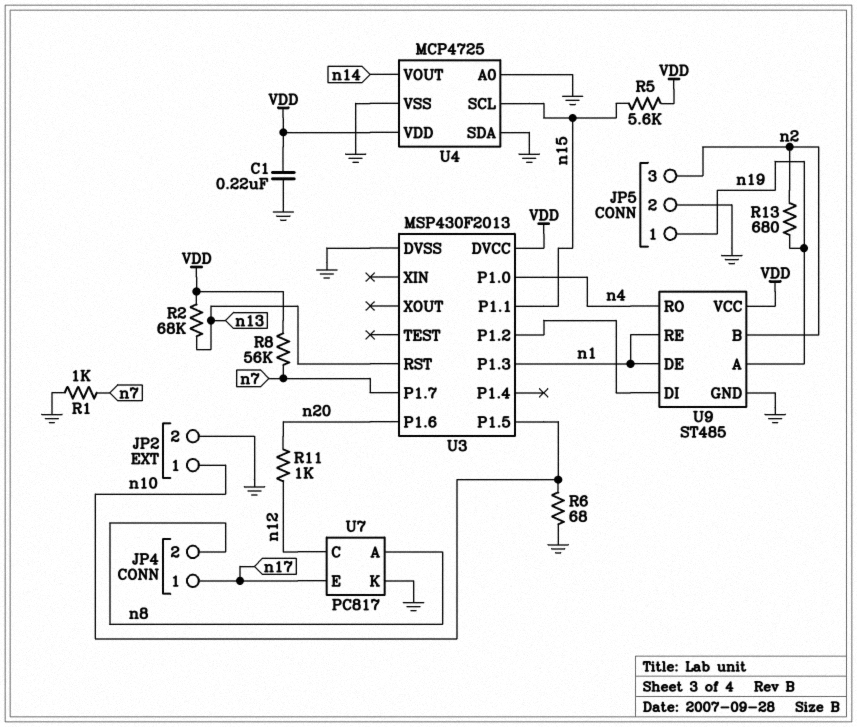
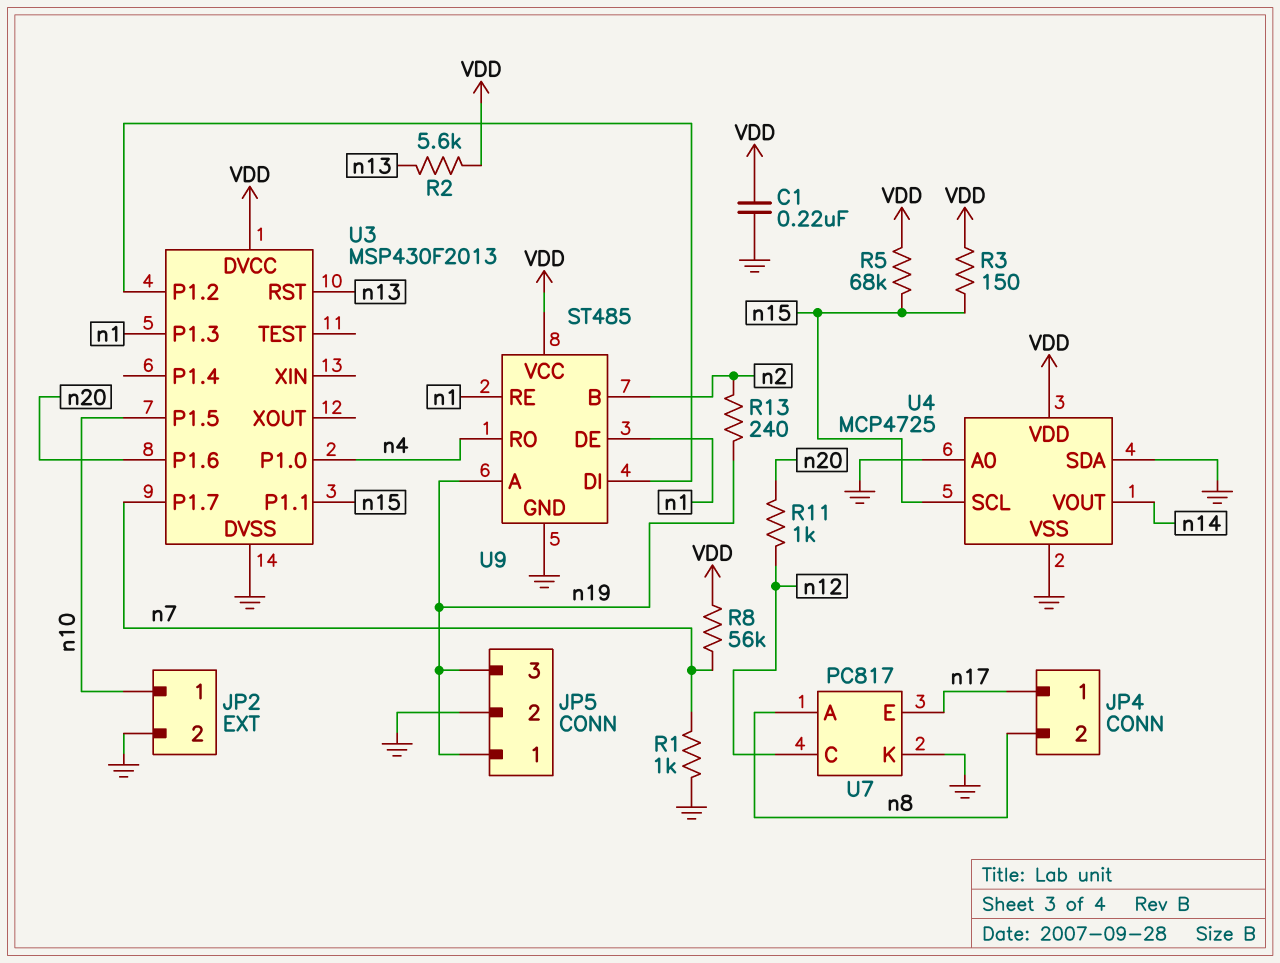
JP5 pin 3: n2 -> n19
R2: 68k (VDD, n13) -> 5.6k (VDD, n13)
R3: none -> 150 (VDD, n15)
R5: 5.6k (VDD, n15) -> 68k (VDD, n15)
R6: 68 (GND, n10) -> none
R13: 680 (n2, n19) -> 240 (n2, n19)

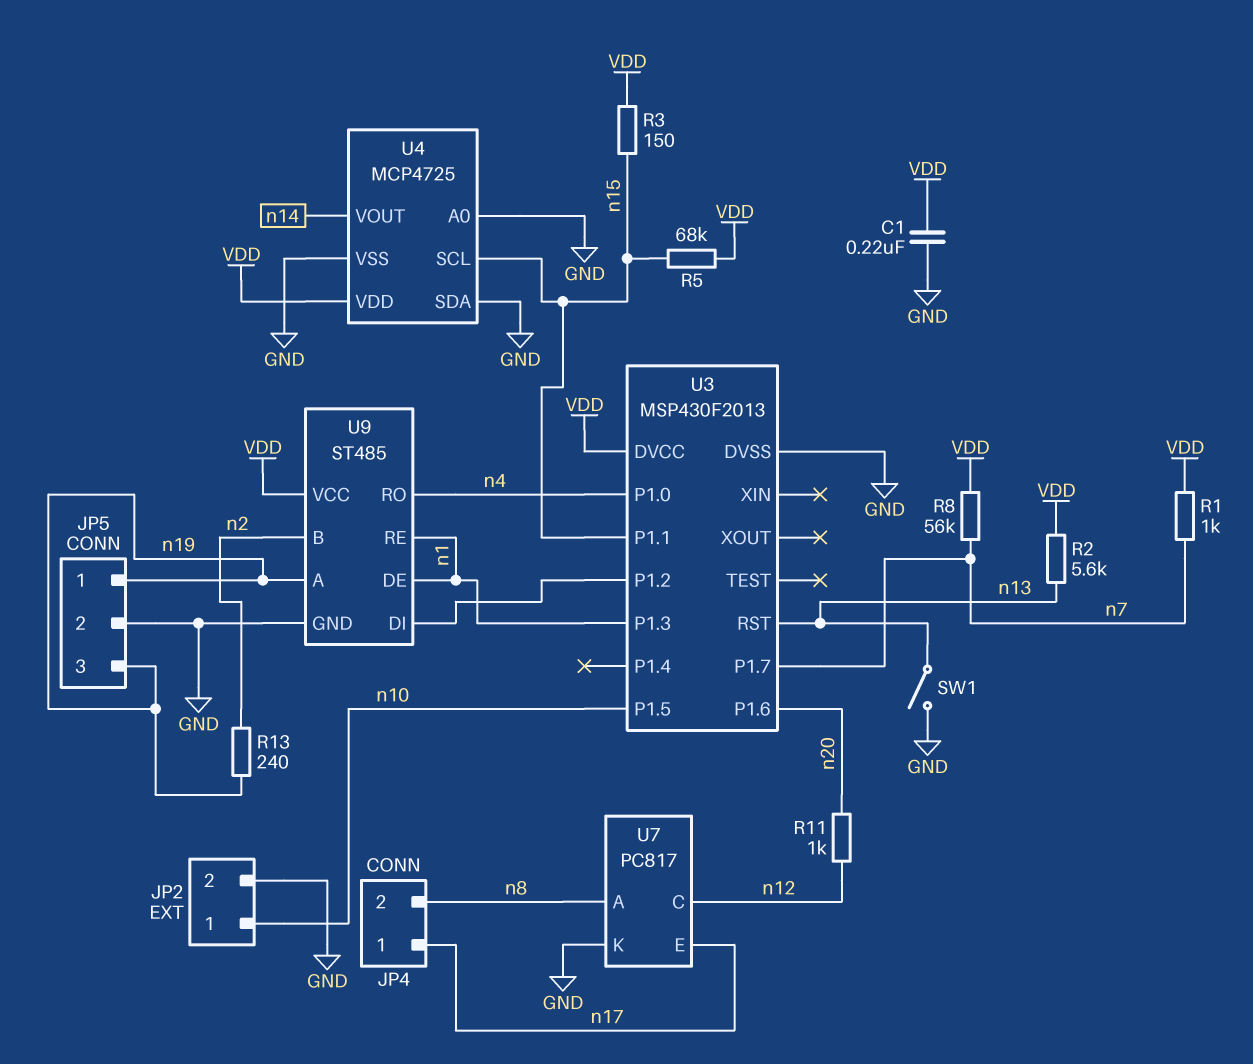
R1: 1k (GND, n7) -> 1k (VDD, n7)
SW1: none -> switch (GND, n13)

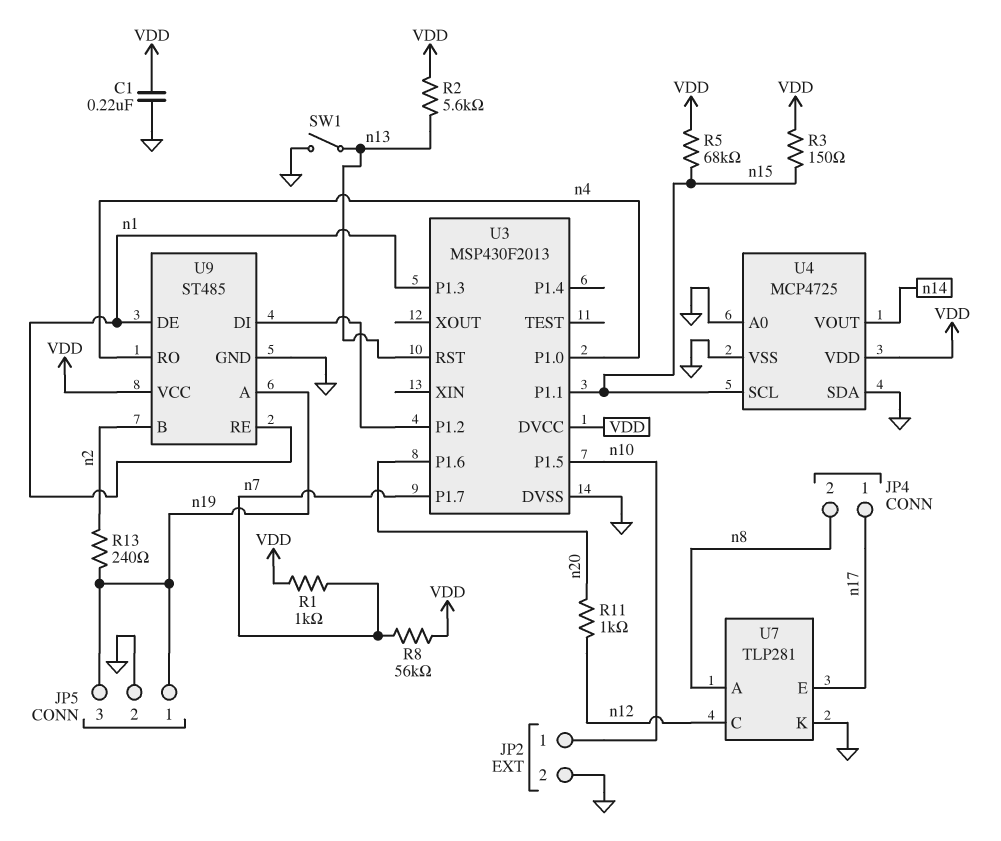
U7: PC817 -> TLP281

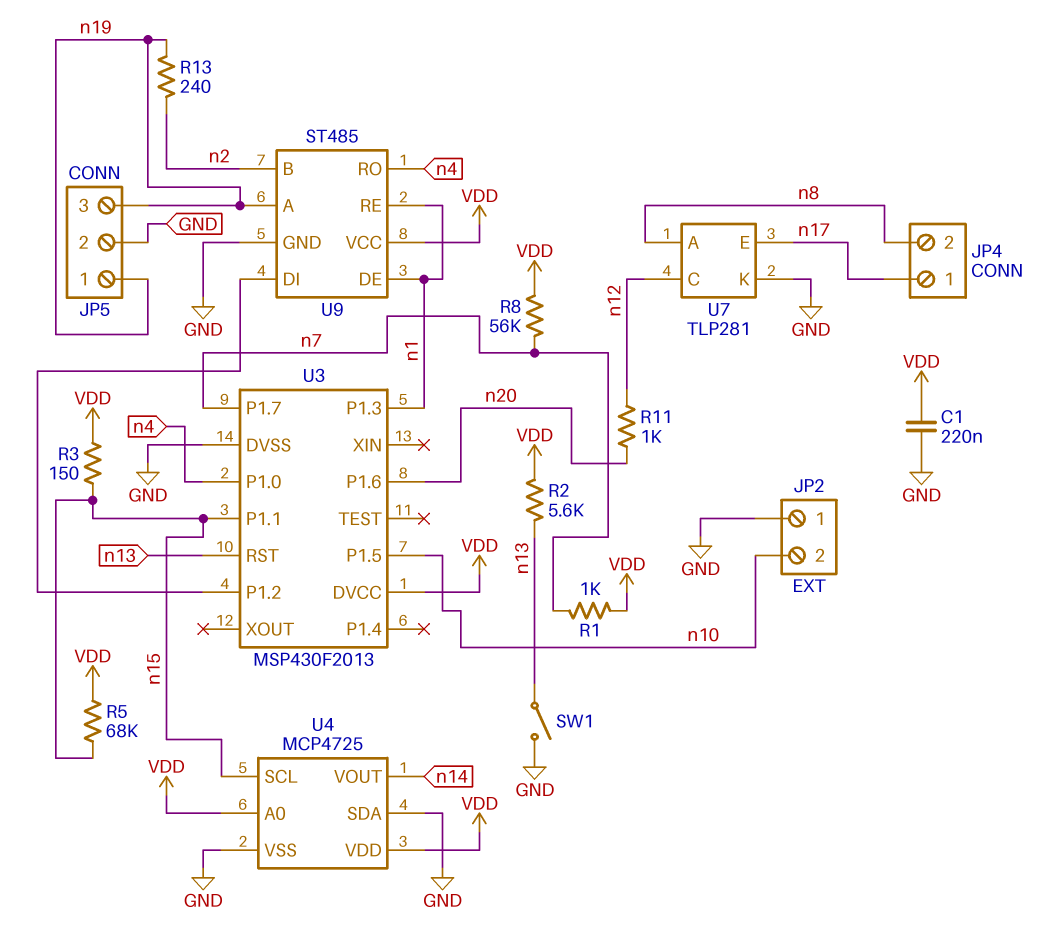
JP2 pin 1: n10 -> GND
JP2 pin 2: GND -> n10
U4 pin A0: GND -> VDD

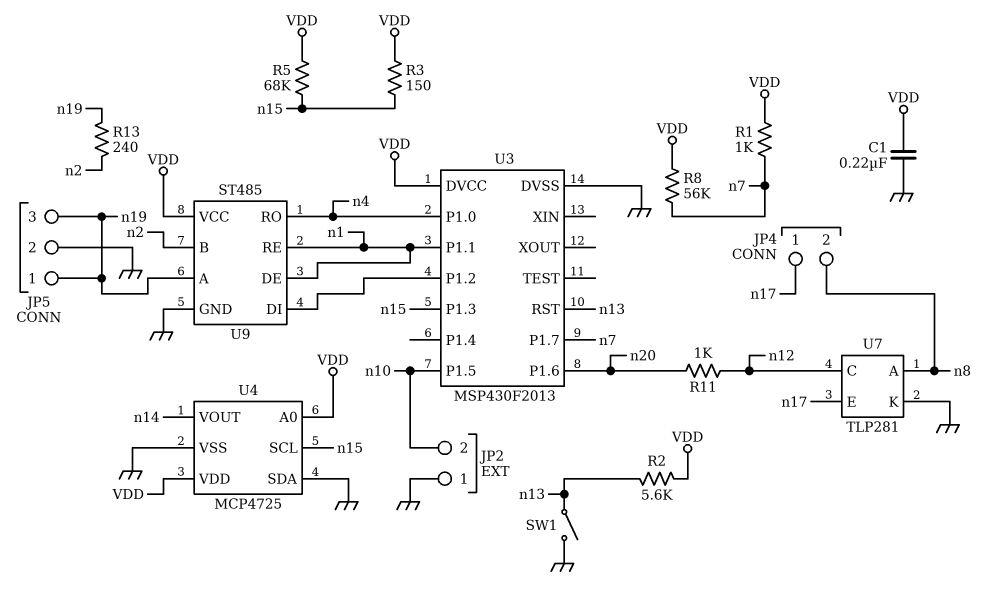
U3 pin P1.1: n15 -> n1
U3 pin P1.3: n1 -> n15

